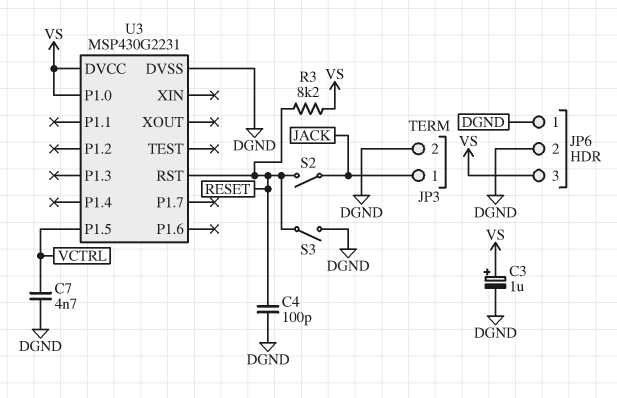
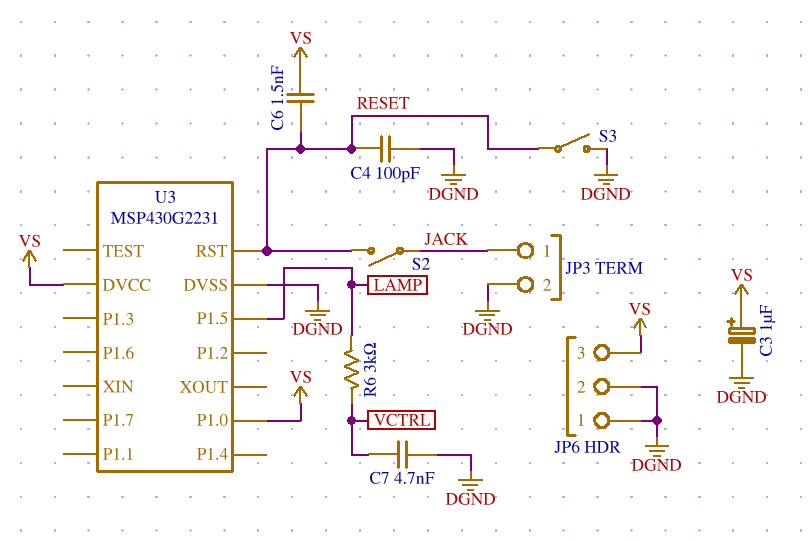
C6: none -> 1.5nF (RESET, VS)
R3: 8.2k (RESET, VS) -> none
R6: none -> 3k (LAMP, VCTRL)
U3 pin P1.5: VCTRL -> LAMP

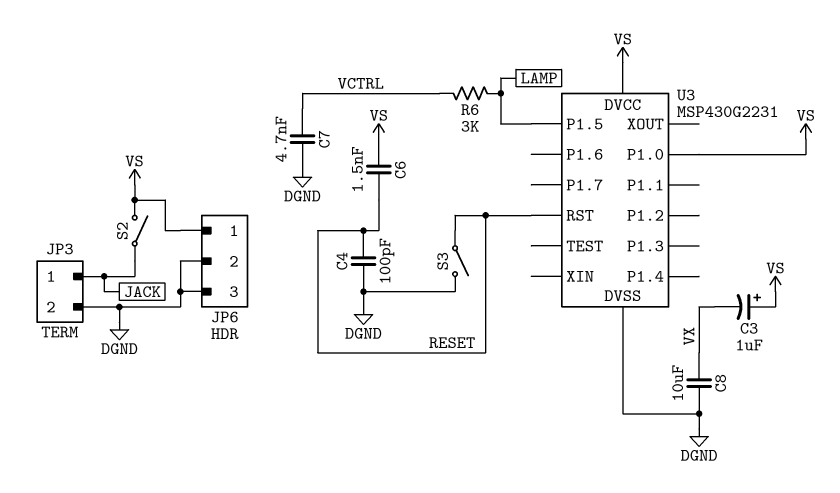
C3: 1uF (plus VS, minus DGND) -> 1uF (plus VS, minus VX)
C8: none -> 10uF (DGND, VX)
JP6 pin 1: DGND -> VS
JP6 pin 3: VS -> DGND
S2: switch (JACK, RESET) -> switch (JACK, VS)

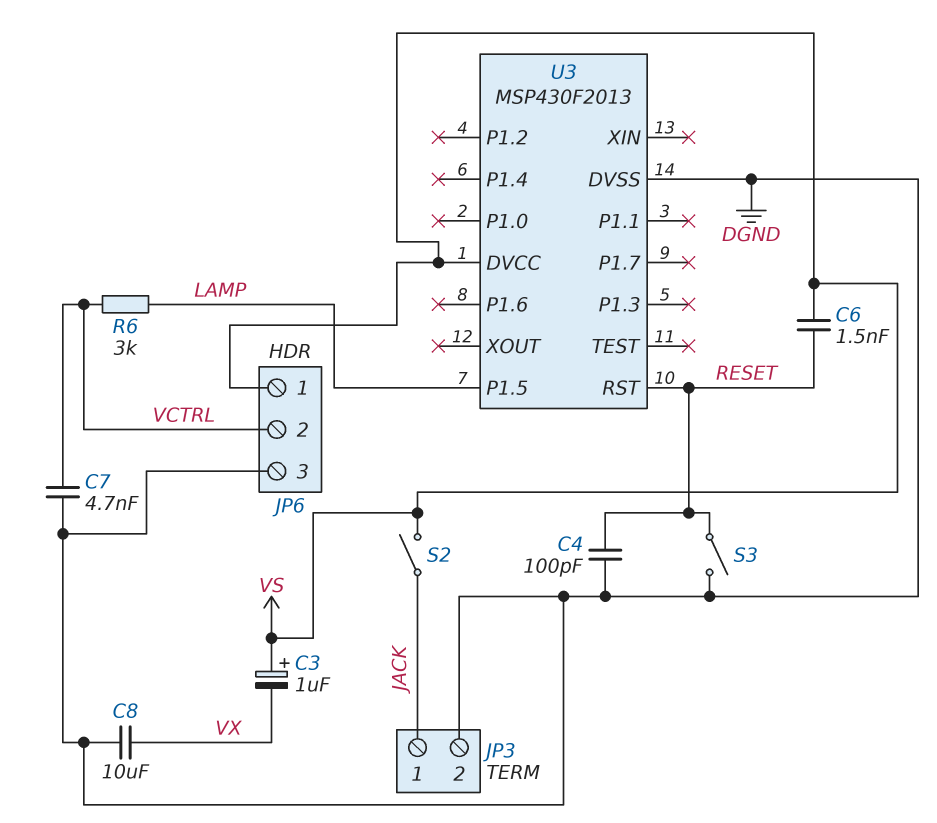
JP6 pin 2: DGND -> VCTRL
U3: MSP430G2231 -> MSP430F2013
U3 pin P1.0: VS -> none

